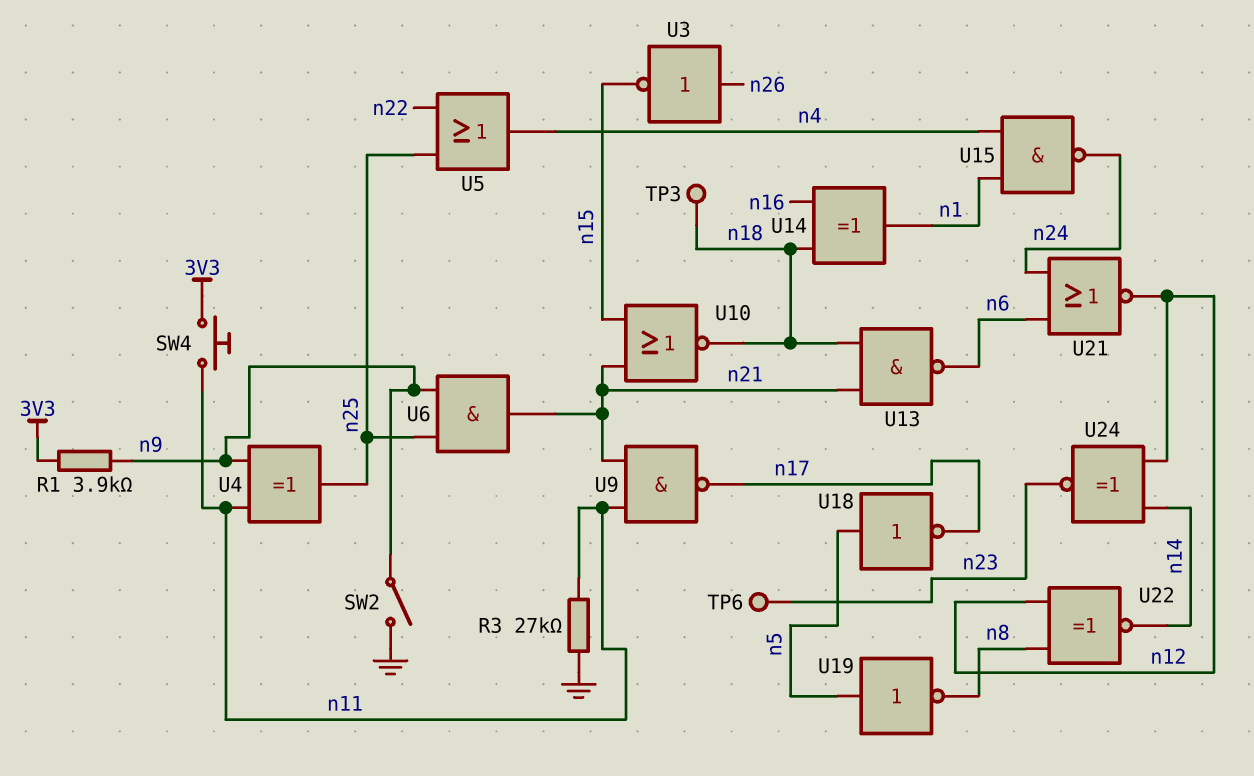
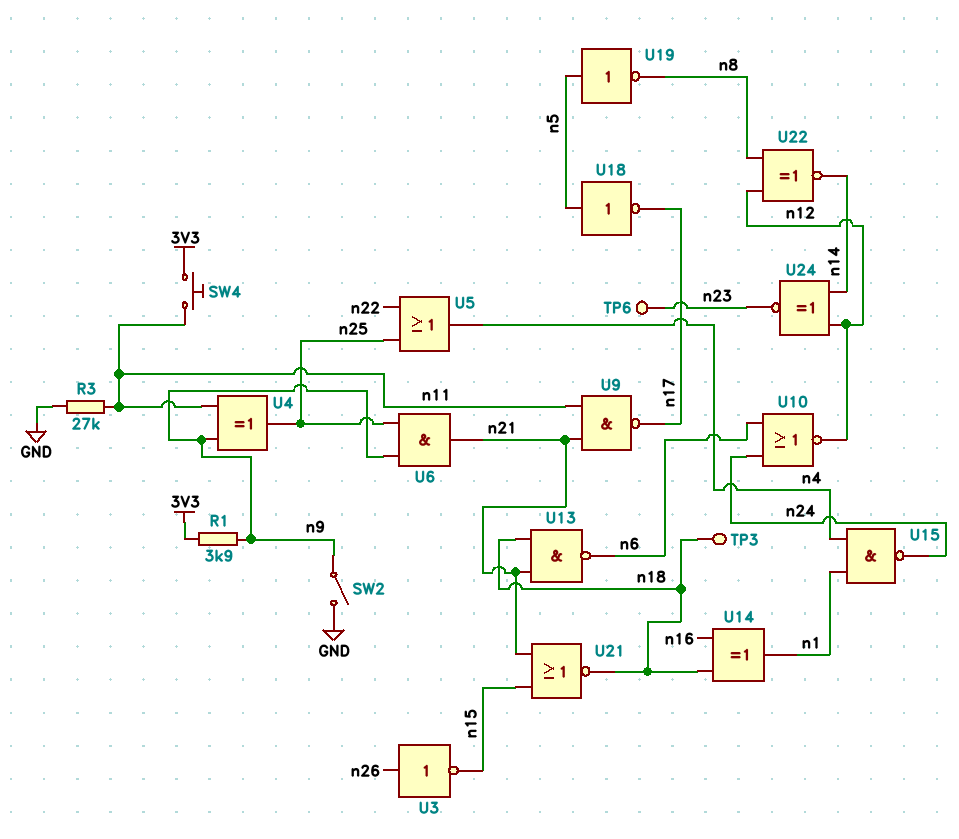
U10: NOR (in n15, in n21, out n18) -> NOR (in n6, in n24, out n12)
U21: NOR (in n6, in n24, out n12) -> NOR (in n15, in n21, out n18)

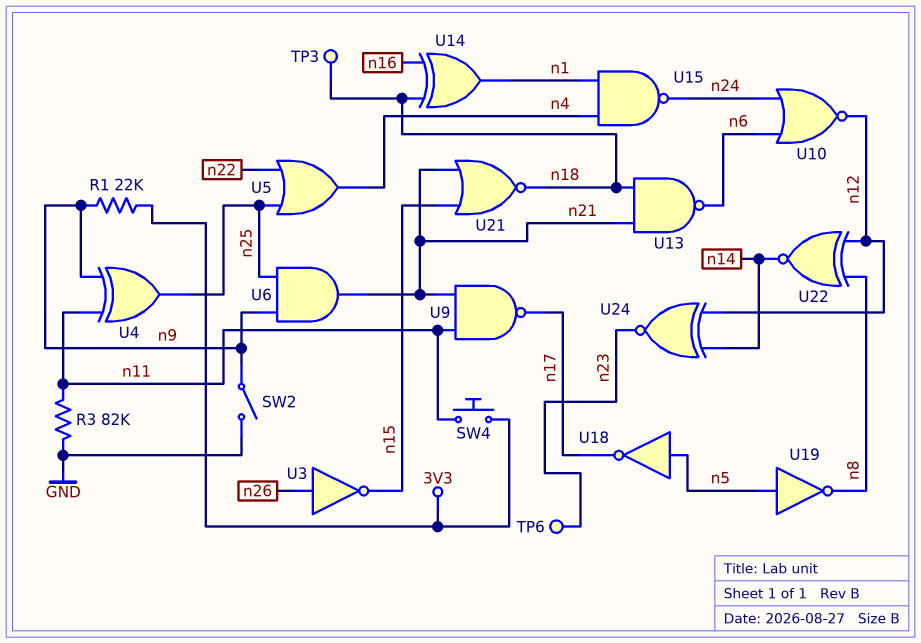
R1: 3.9k (3V3, n9) -> 22k (3V3, n9)
R3: 27k (GND, n11) -> 82k (GND, n11)

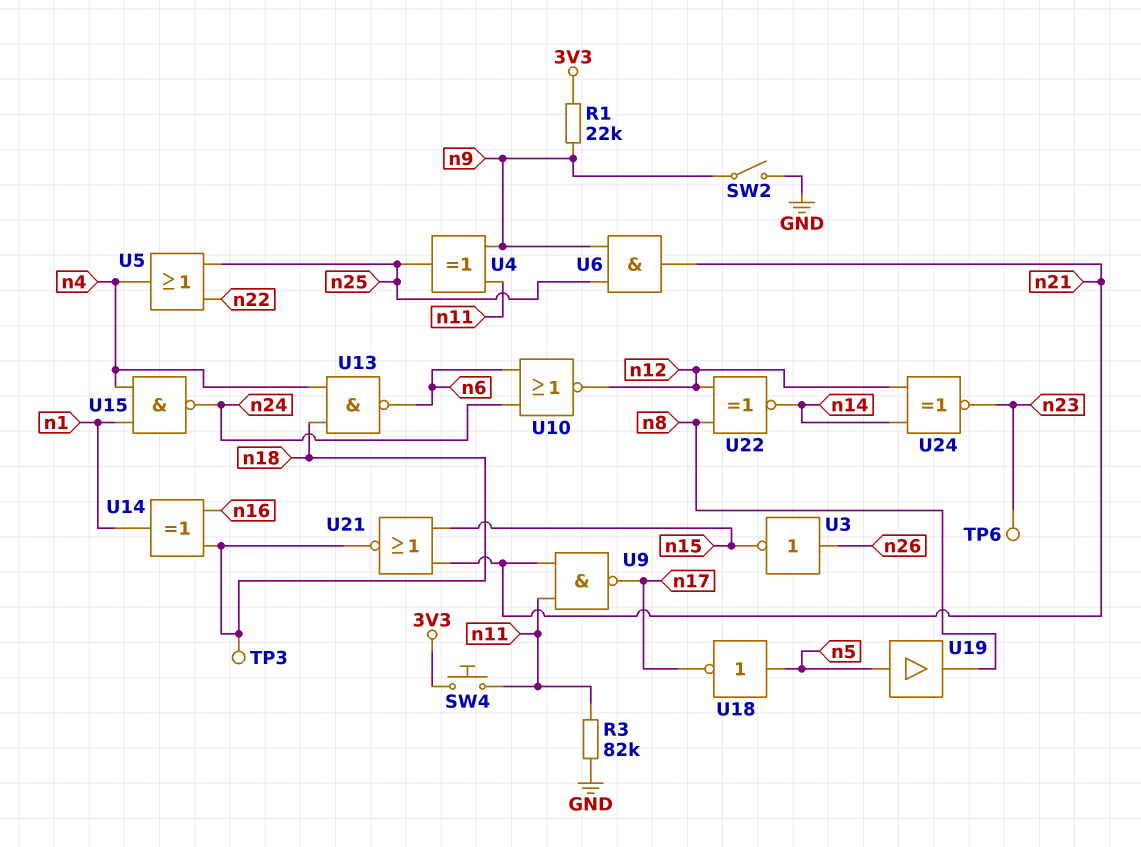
U13: NAND (in n18, in n21, out n6) -> NAND (in n4, in n18, out n6)
U19: NOT (in n5, out n8) -> buffer (in n5, out n8)

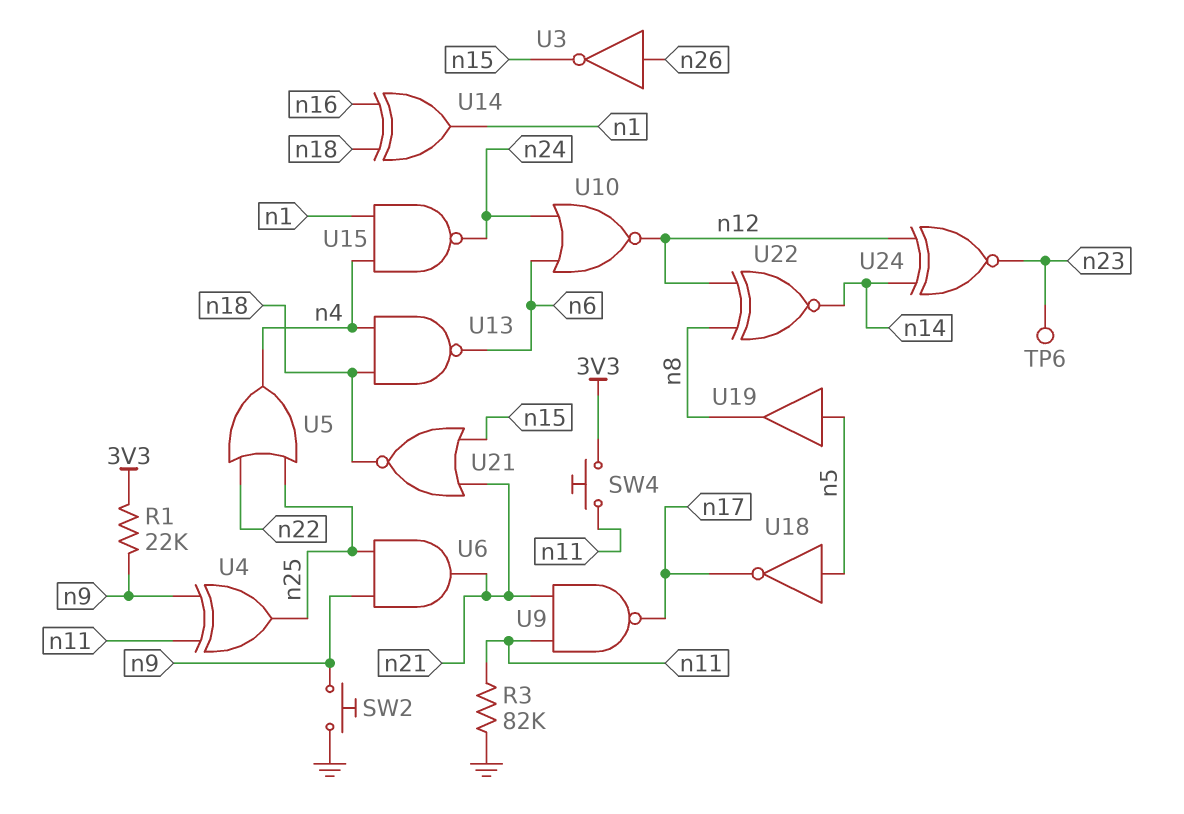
SW2: switch (GND, n9) -> button (GND, n9)
TP3: test point (n18) -> none

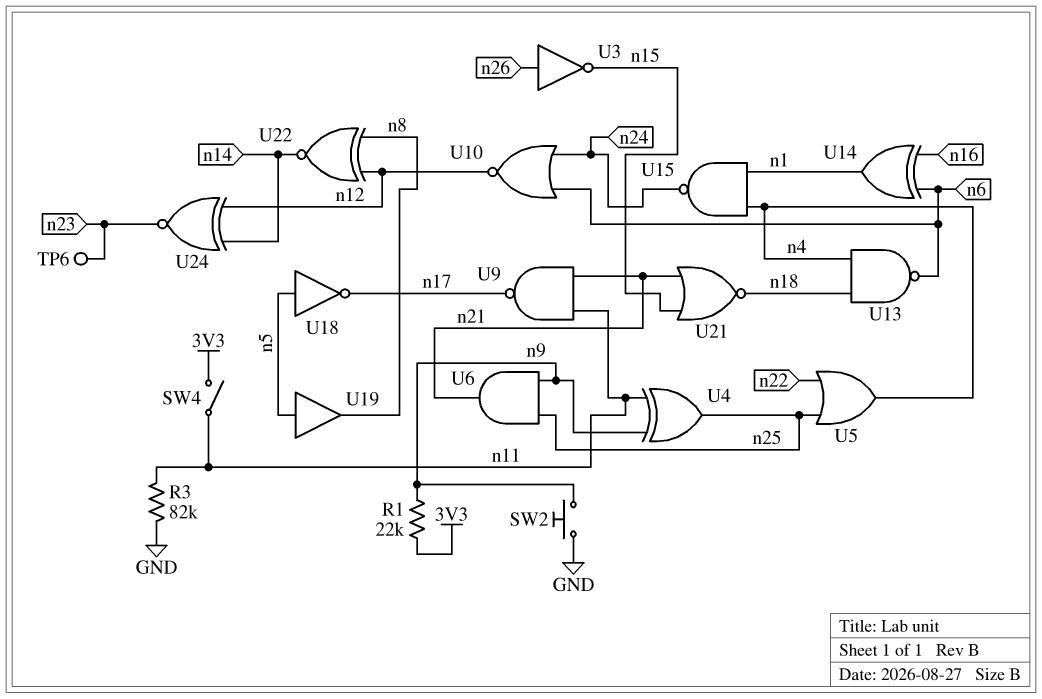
SW4: button (3V3, n11) -> switch (3V3, n11)
U14: XOR (in n16, in n18, out n1) -> XOR (in n6, in n16, out n1)

